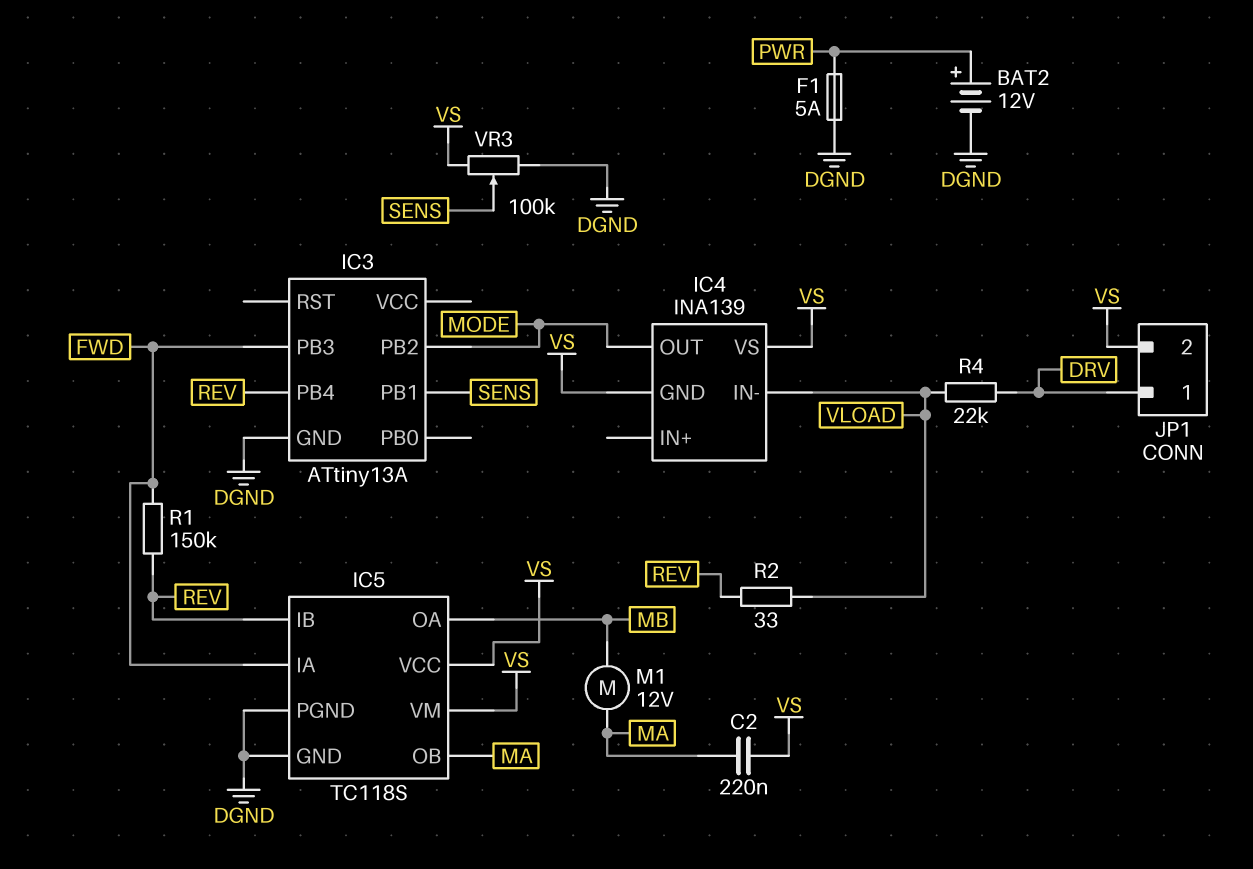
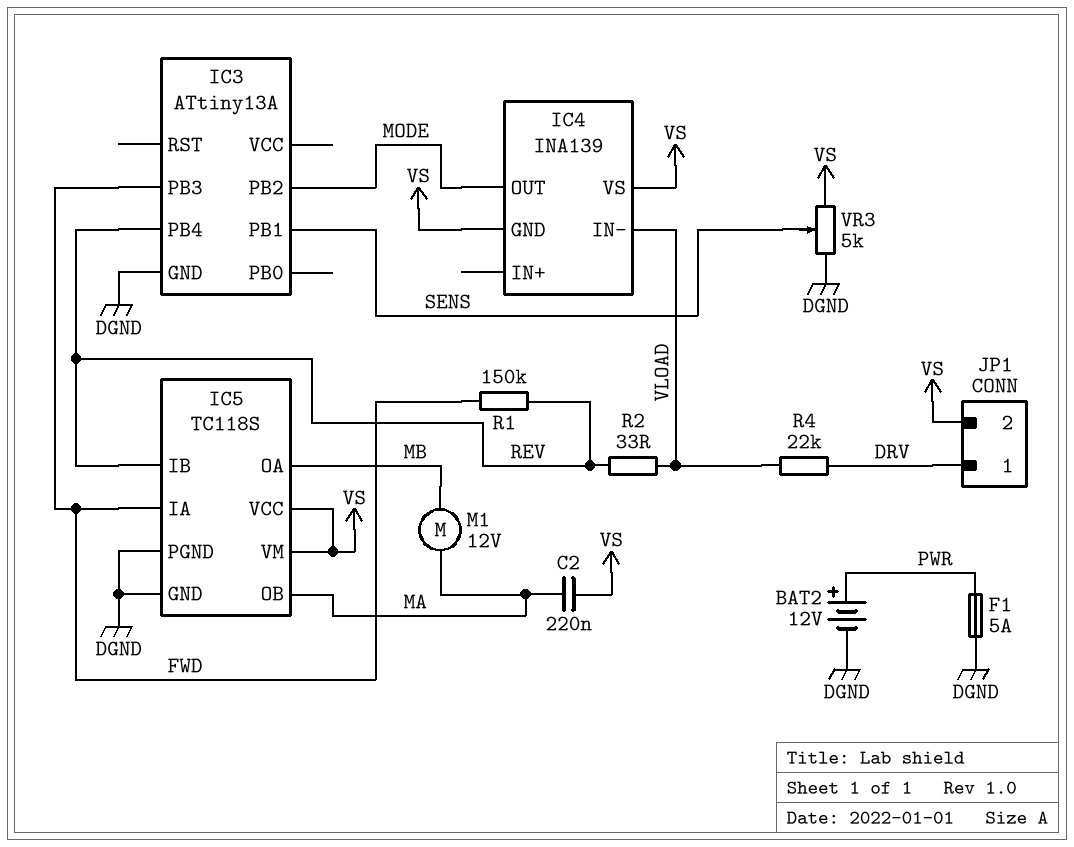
VR3: 100k (DGND, VS, wiper SENS) -> 5k (DGND, VS, wiper SENS)

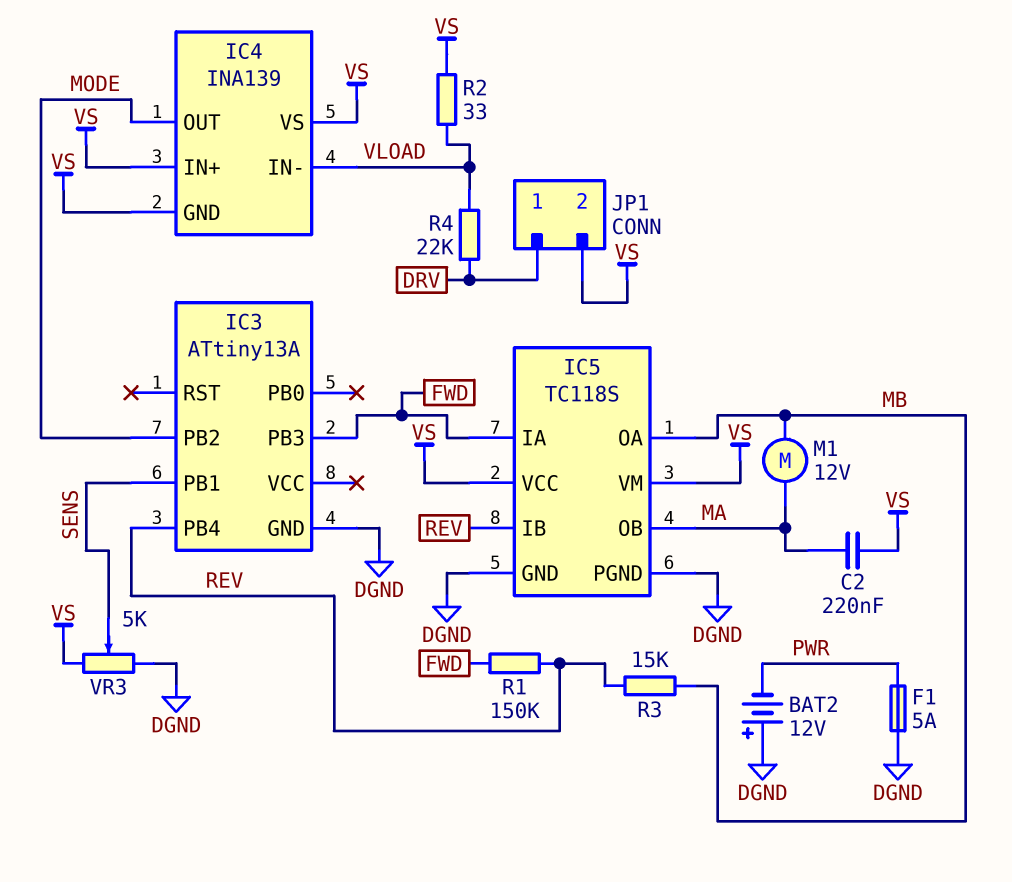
BAT2: 12V (plus PWR, minus DGND) -> 12V (plus DGND, minus PWR)
IC4 pin IN+: none -> VS
R2: 33 (REV, VLOAD) -> 33 (VLOAD, VS)
R3: none -> 15k (MB, REV)

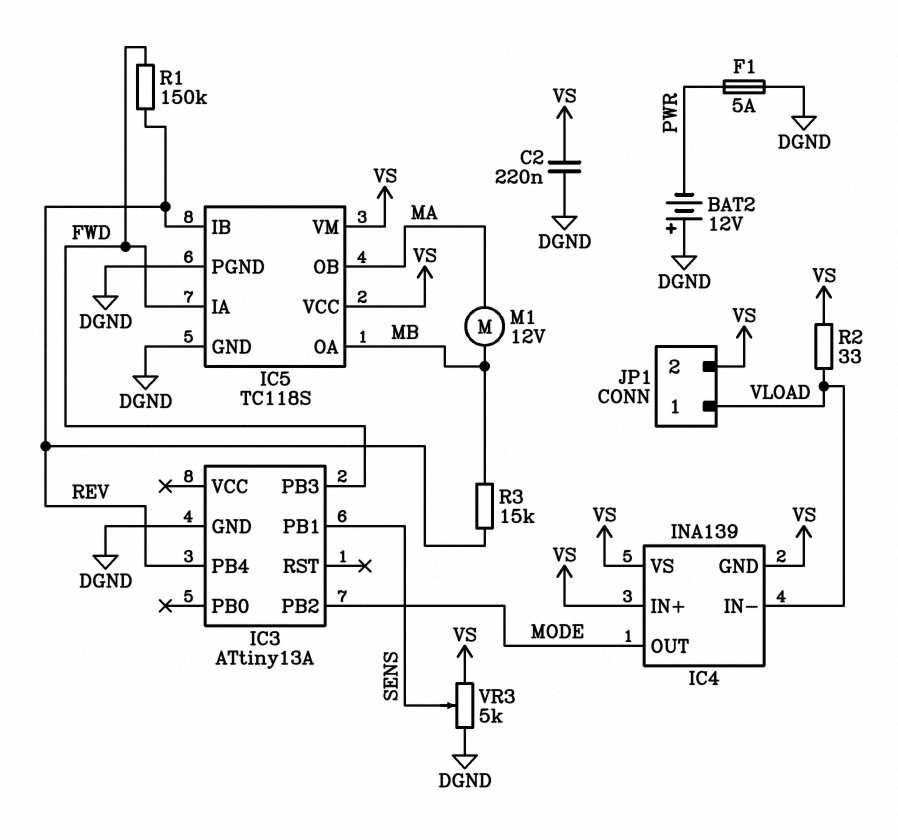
C2: 220nF (MA, VS) -> 220nF (DGND, VS)
JP1 pin 1: DRV -> VLOAD
R4: 22k (DRV, VLOAD) -> none

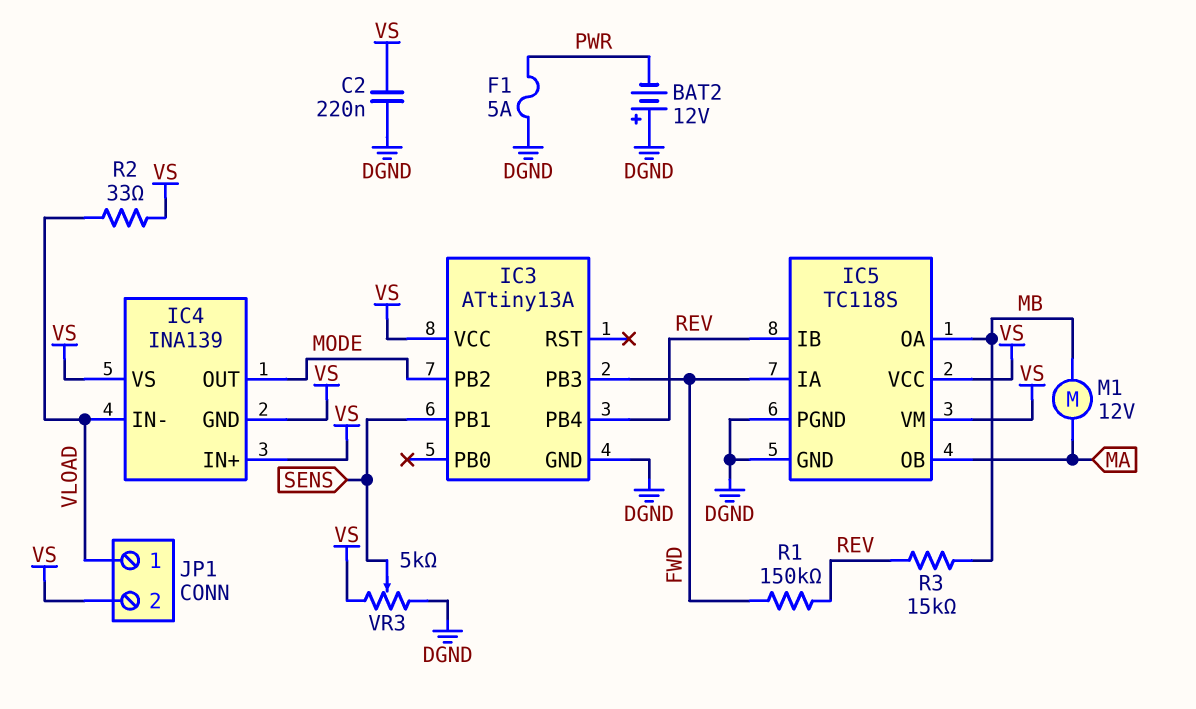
IC3 pin VCC: none -> VS

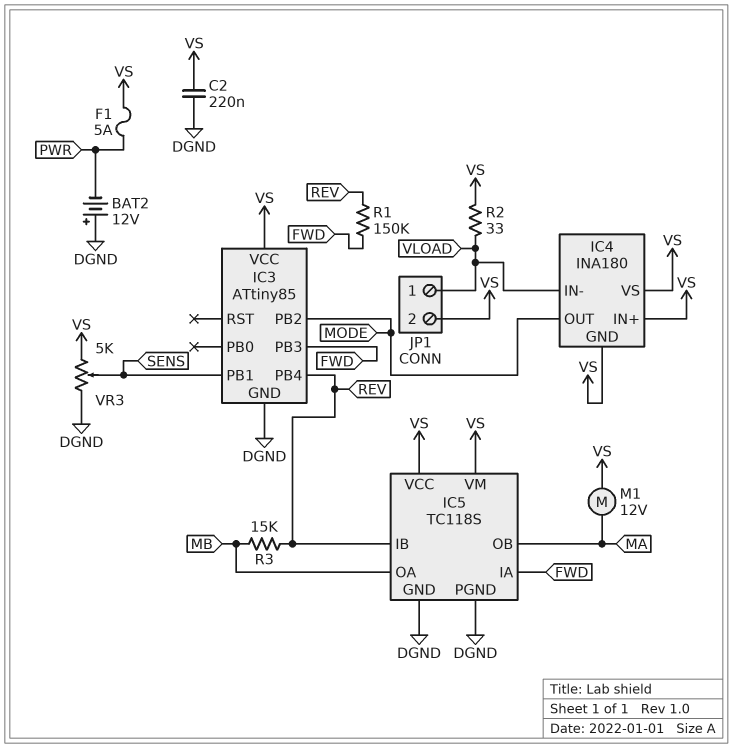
F1: 5A (DGND, PWR) -> 5A (PWR, VS)
IC3: ATtiny13A -> ATtiny85
IC4: INA139 -> INA180
M1: motor 12V (MA, MB) -> motor 12V (MA, VS)

